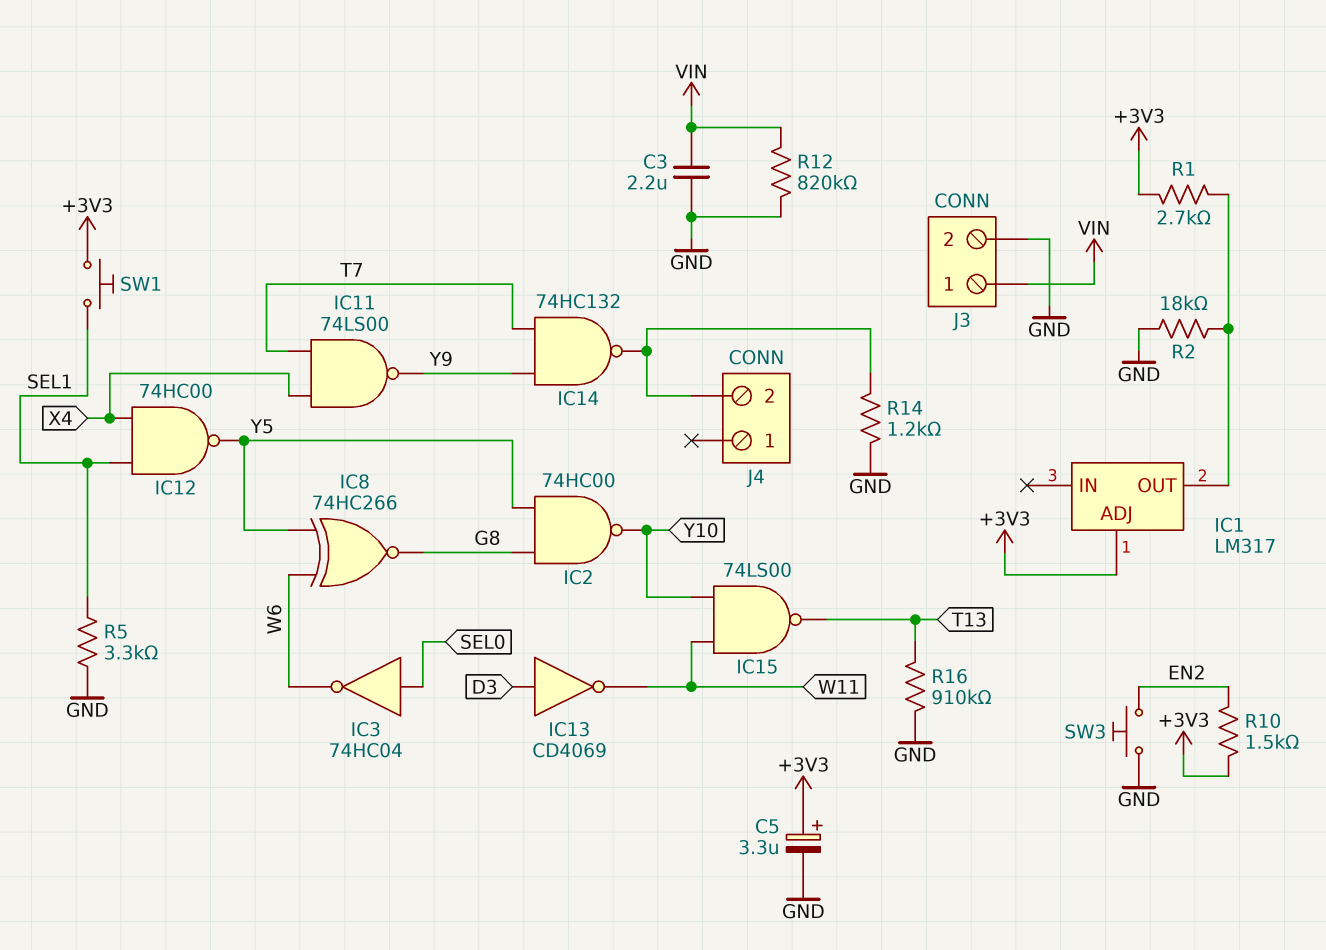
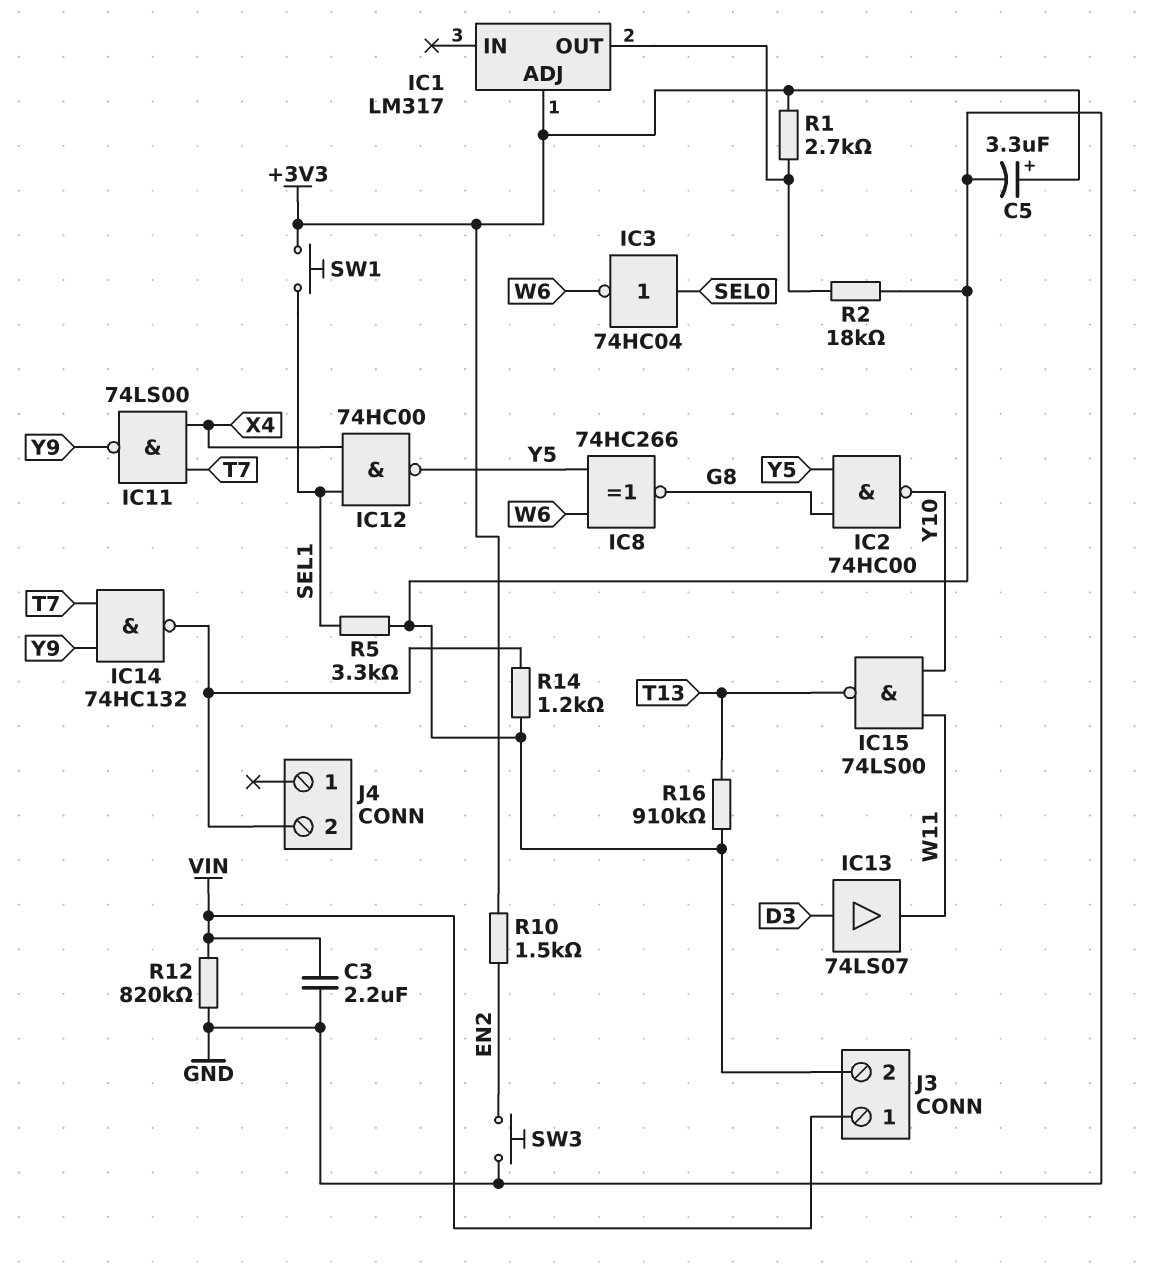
IC13: NOT CD4069 (in D3, out W11) -> buffer 74LS07 (in D3, out W11)

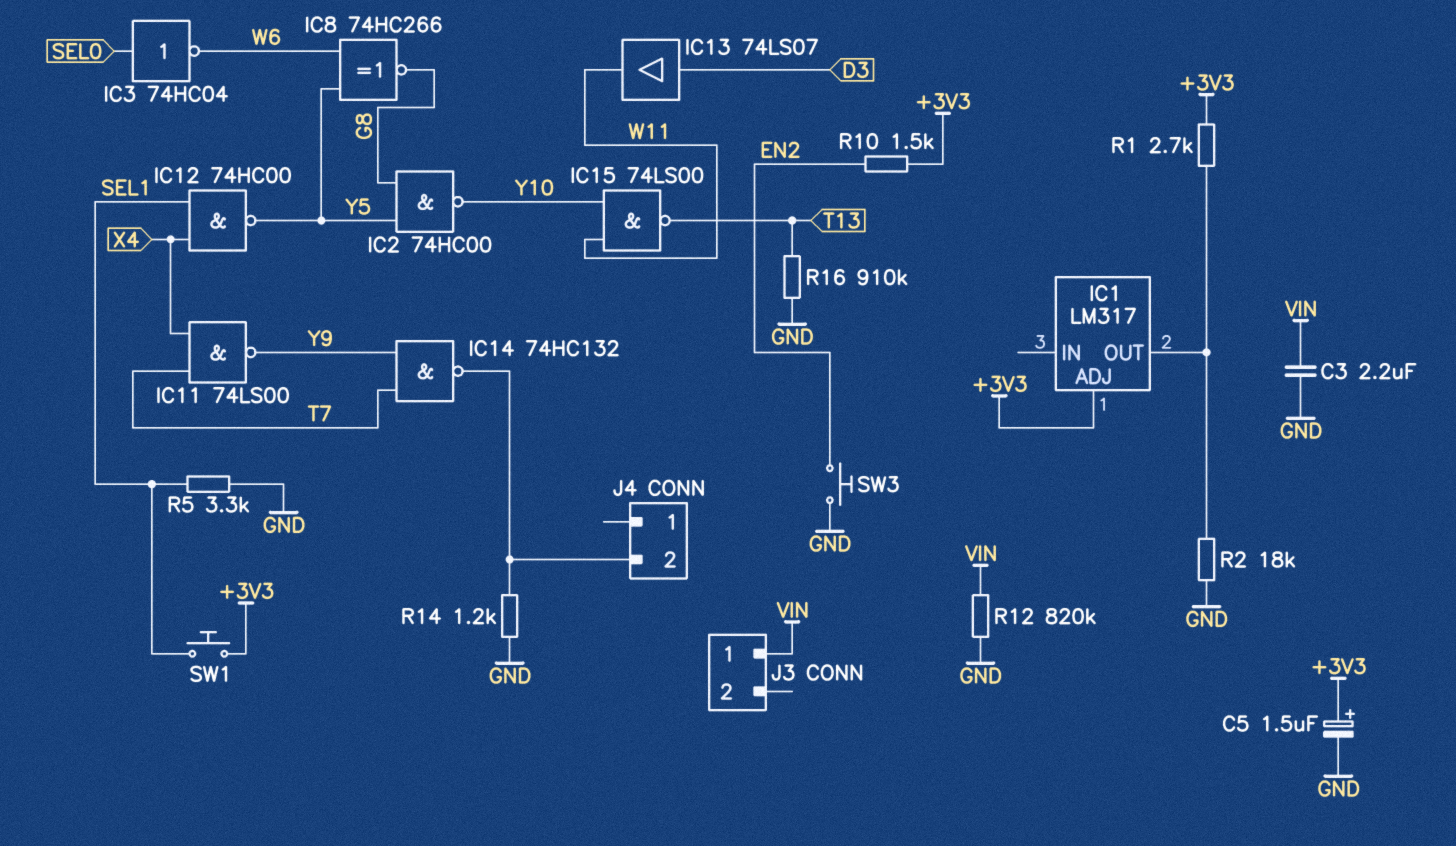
C5: 3.3uF (plus +3V3, minus GND) -> 1.5uF (plus +3V3, minus GND)
J3 pin 2: GND -> none

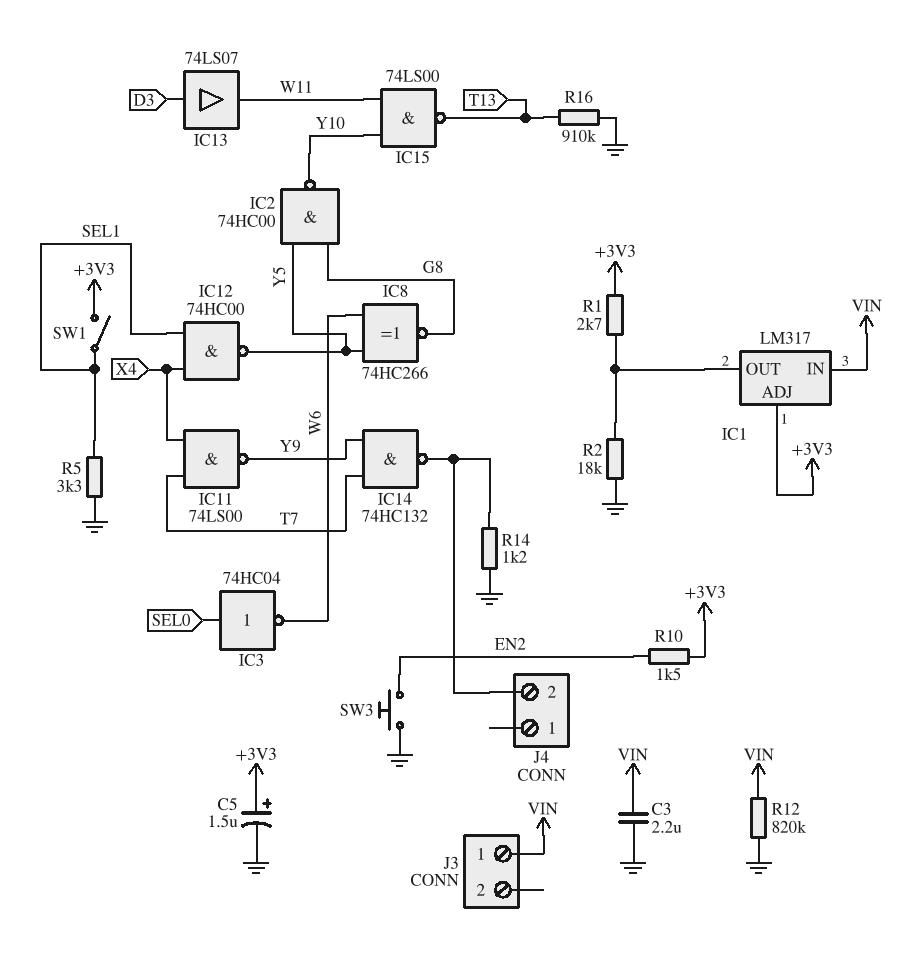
IC1 pin IN: none -> VIN
SW1: button (+3V3, SEL1) -> switch (+3V3, SEL1)

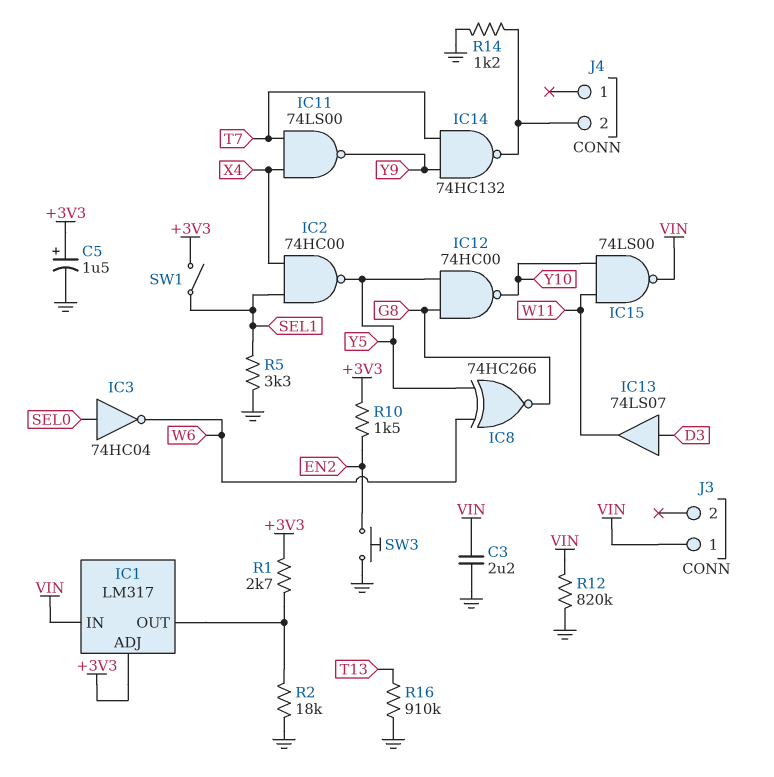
IC2: NAND 74HC00 (in G8, in Y5, out Y10) -> NAND 74HC00 (in SEL1, in X4, out Y5)
IC12: NAND 74HC00 (in SEL1, in X4, out Y5) -> NAND 74HC00 (in G8, in Y5, out Y10)
IC15: NAND 74LS00 (in W11, in Y10, out T13) -> NAND 74LS00 (in W11, in Y10, out VIN)

